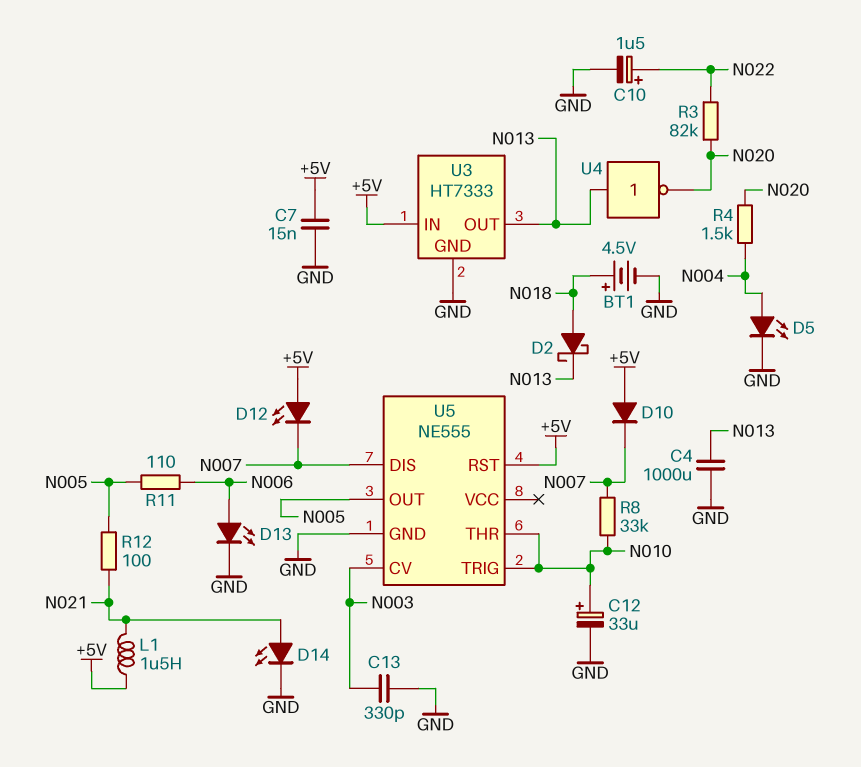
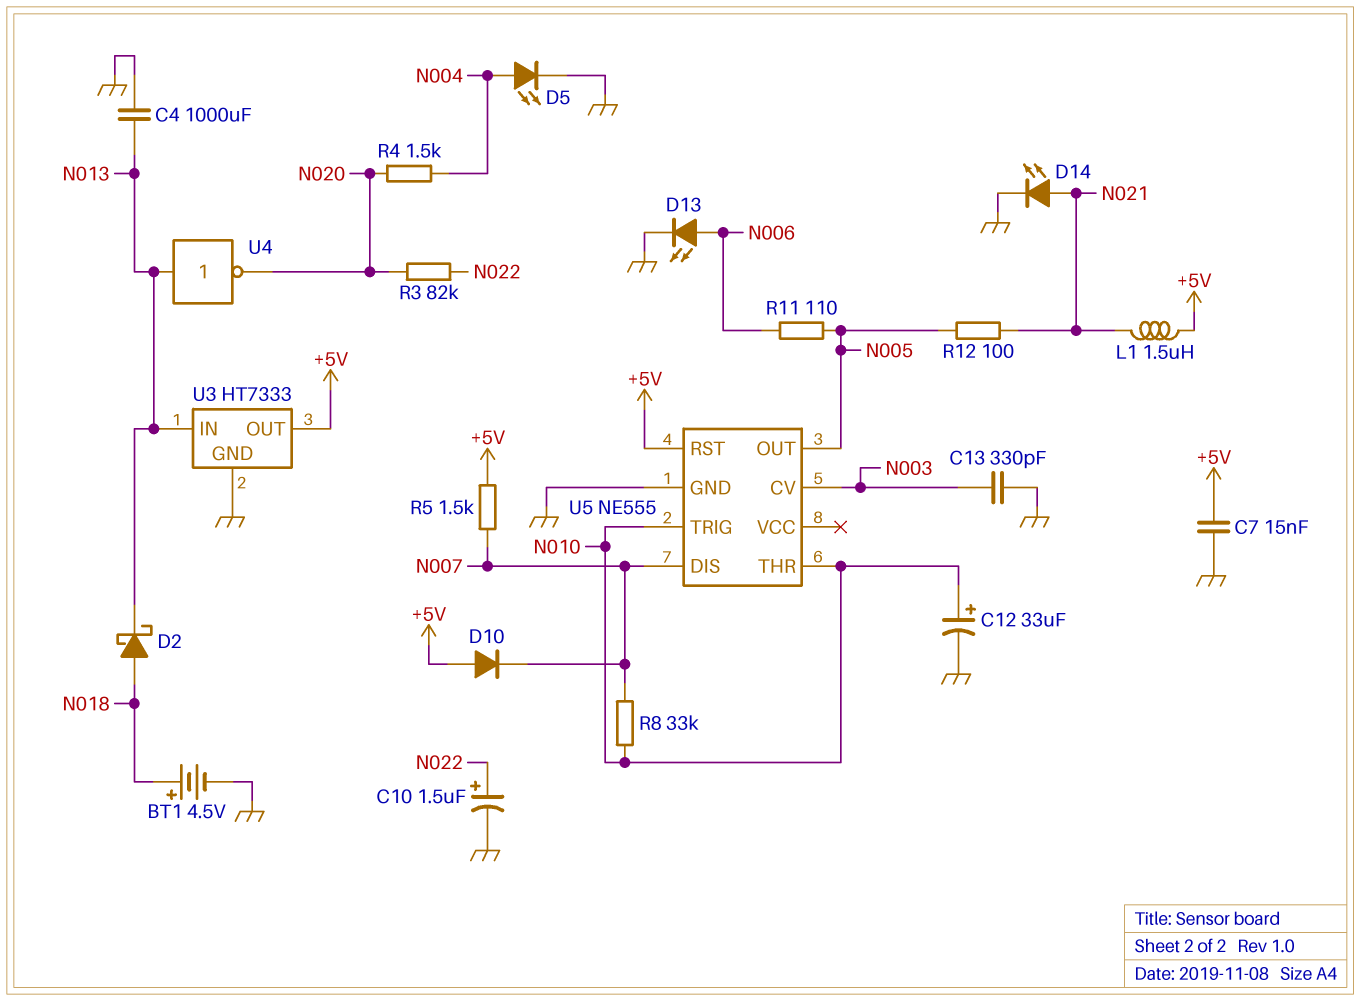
D12: LED (A +5V, K N007) -> none
R5: none -> 1.5k (+5V, N007)
U3 pin IN: +5V -> N013
U3 pin OUT: N013 -> +5V

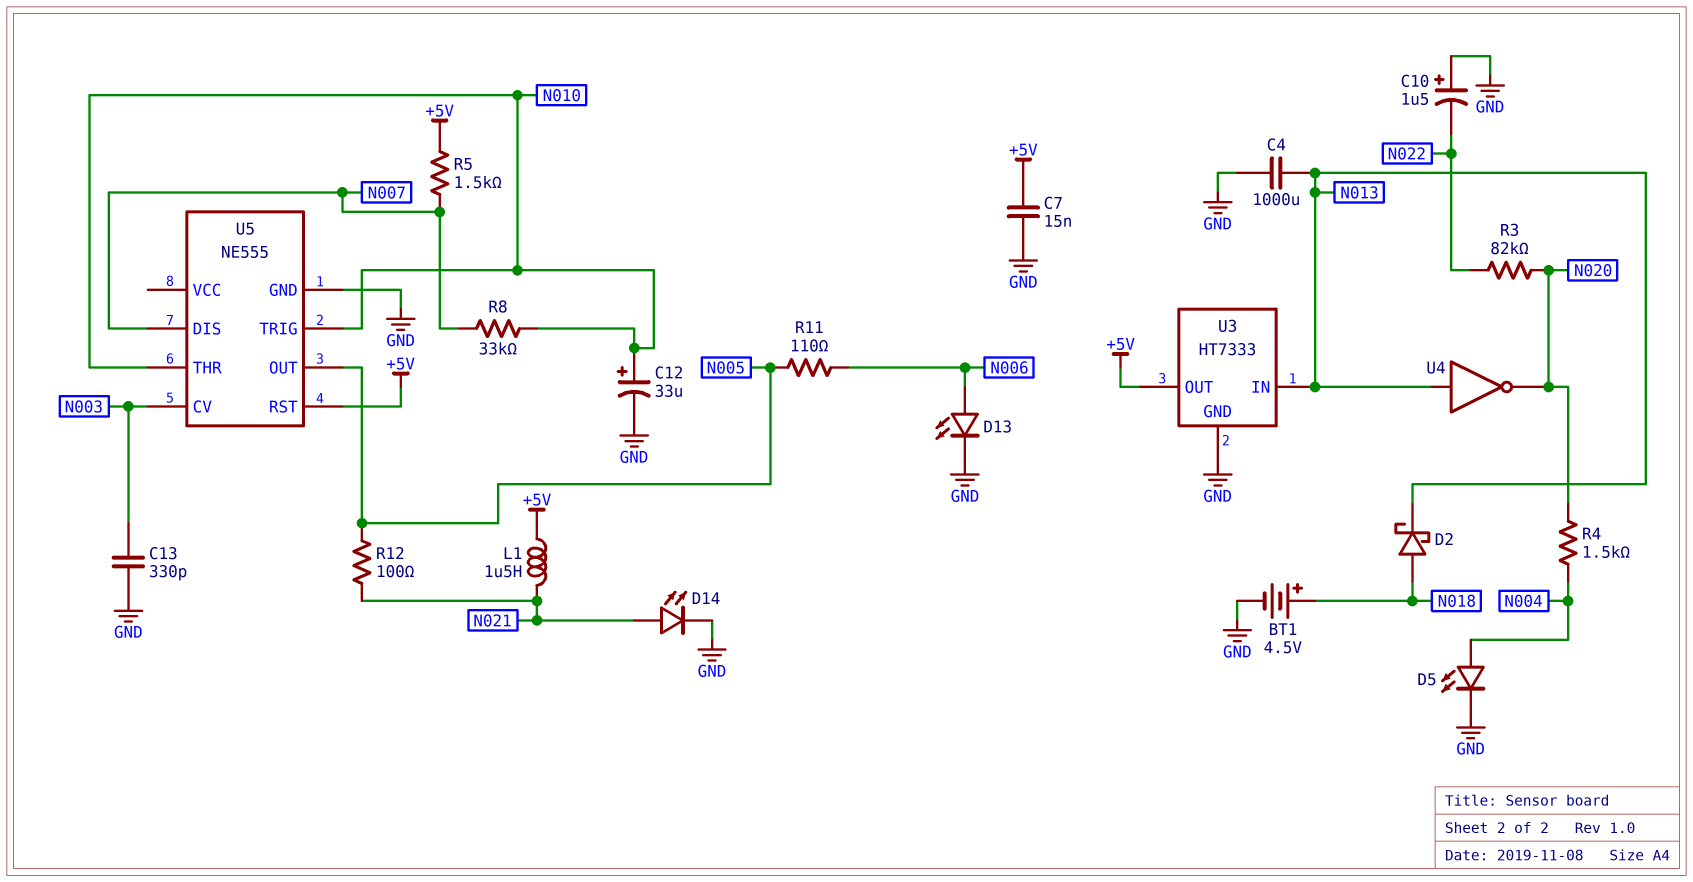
C10: 1.5uF (plus N022, minus GND) -> 1.5uF (plus GND, minus N022)
D10: diode (A +5V, K N007) -> none

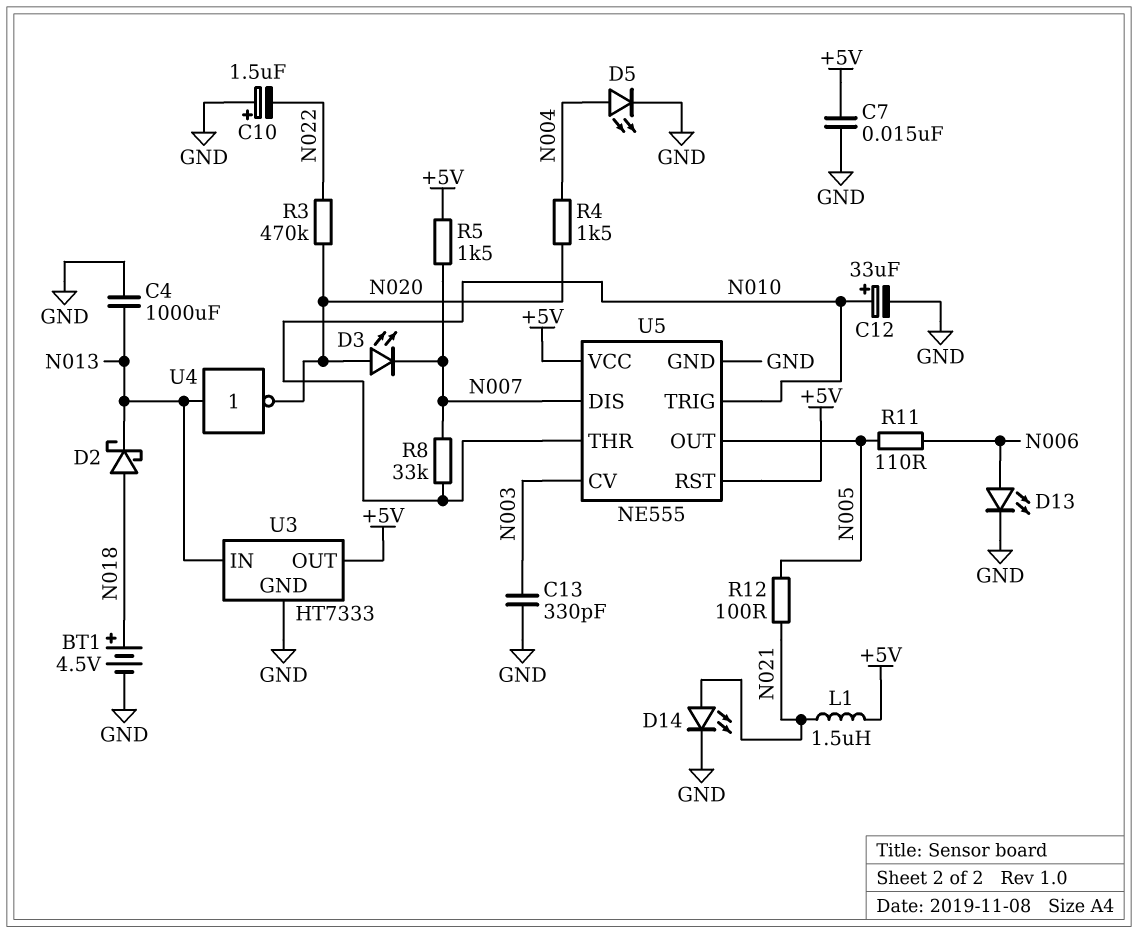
D3: none -> LED (A N020, K N007)
R3: 82k (N020, N022) -> 470k (N020, N022)
U5 pin VCC: none -> +5V

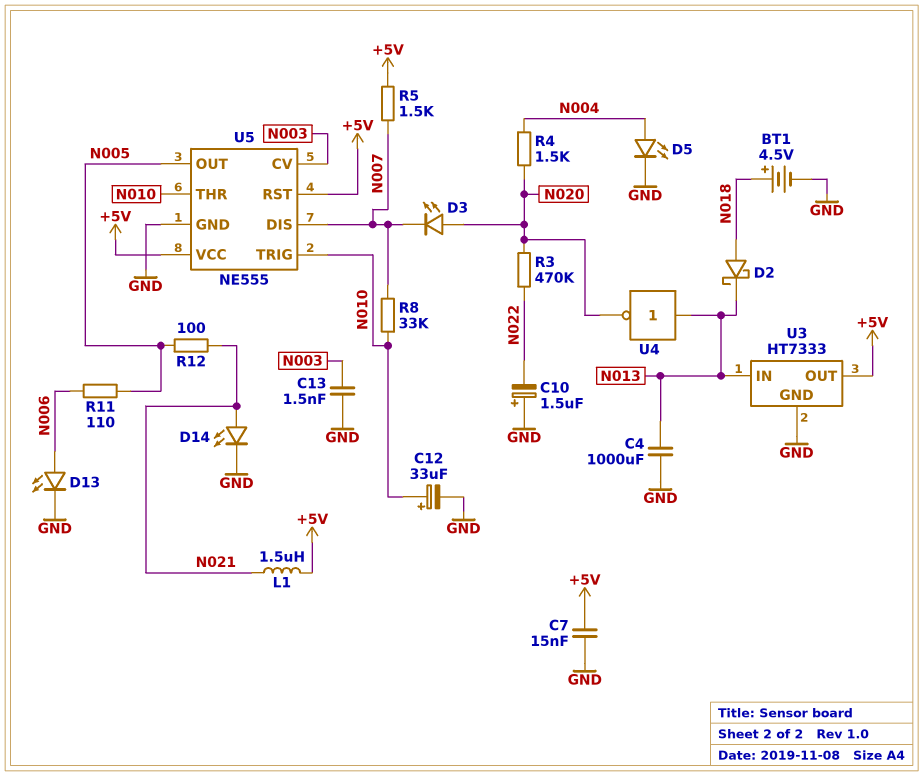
C13: 330pF (GND, N003) -> 1.5nF (GND, N003)

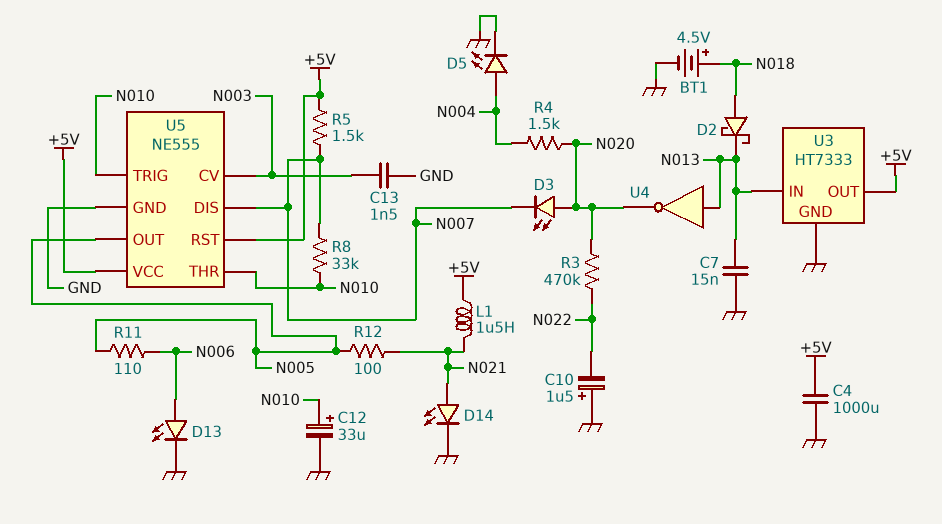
C4: 1000uF (GND, N013) -> 1000uF (+5V, GND)
C7: 15nF (+5V, GND) -> 15nF (GND, N013)

